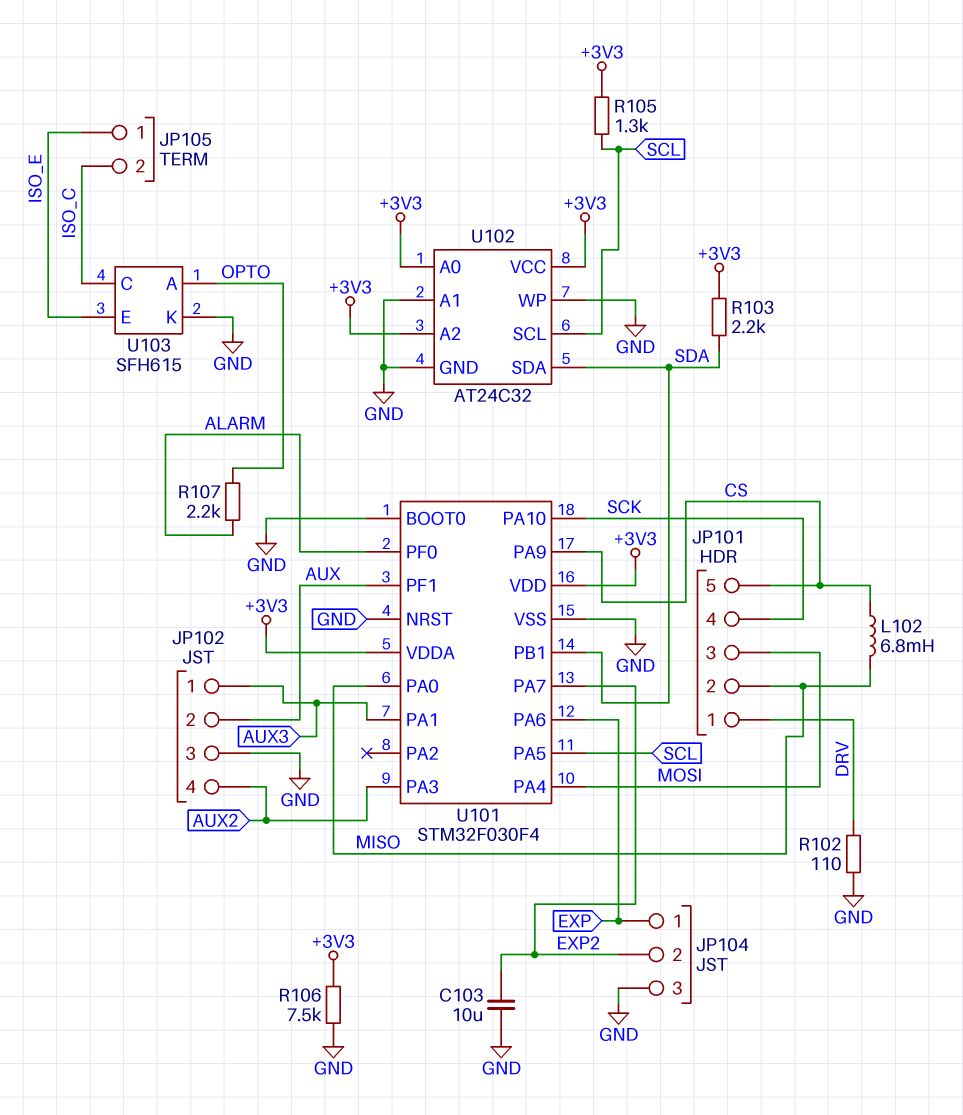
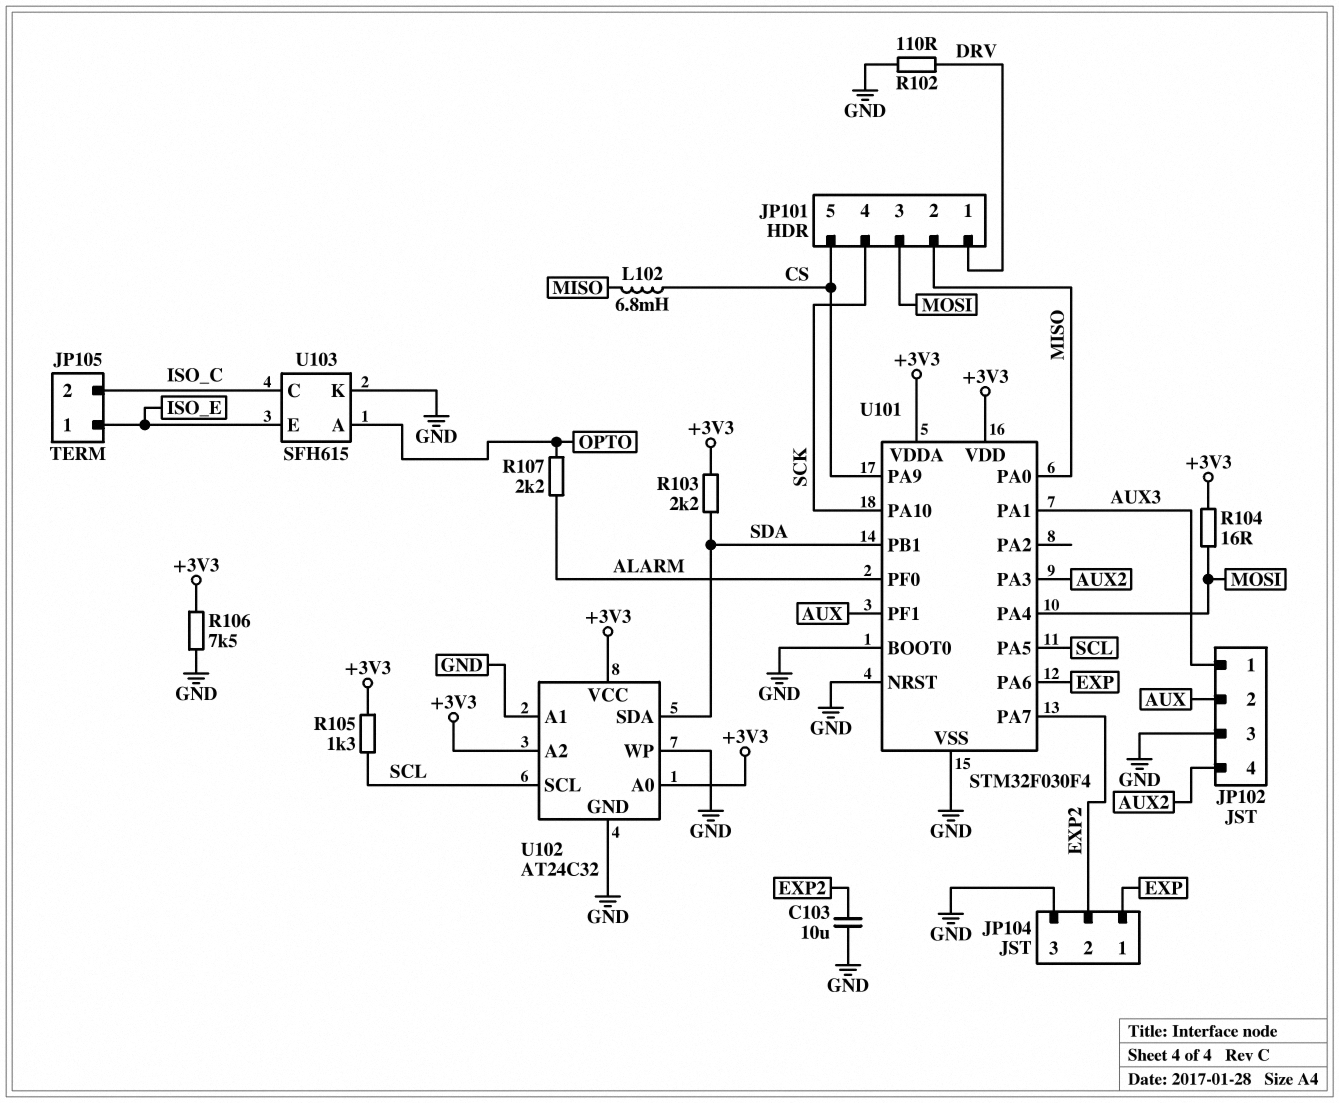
R104: none -> 16 (+3V3, MOSI)

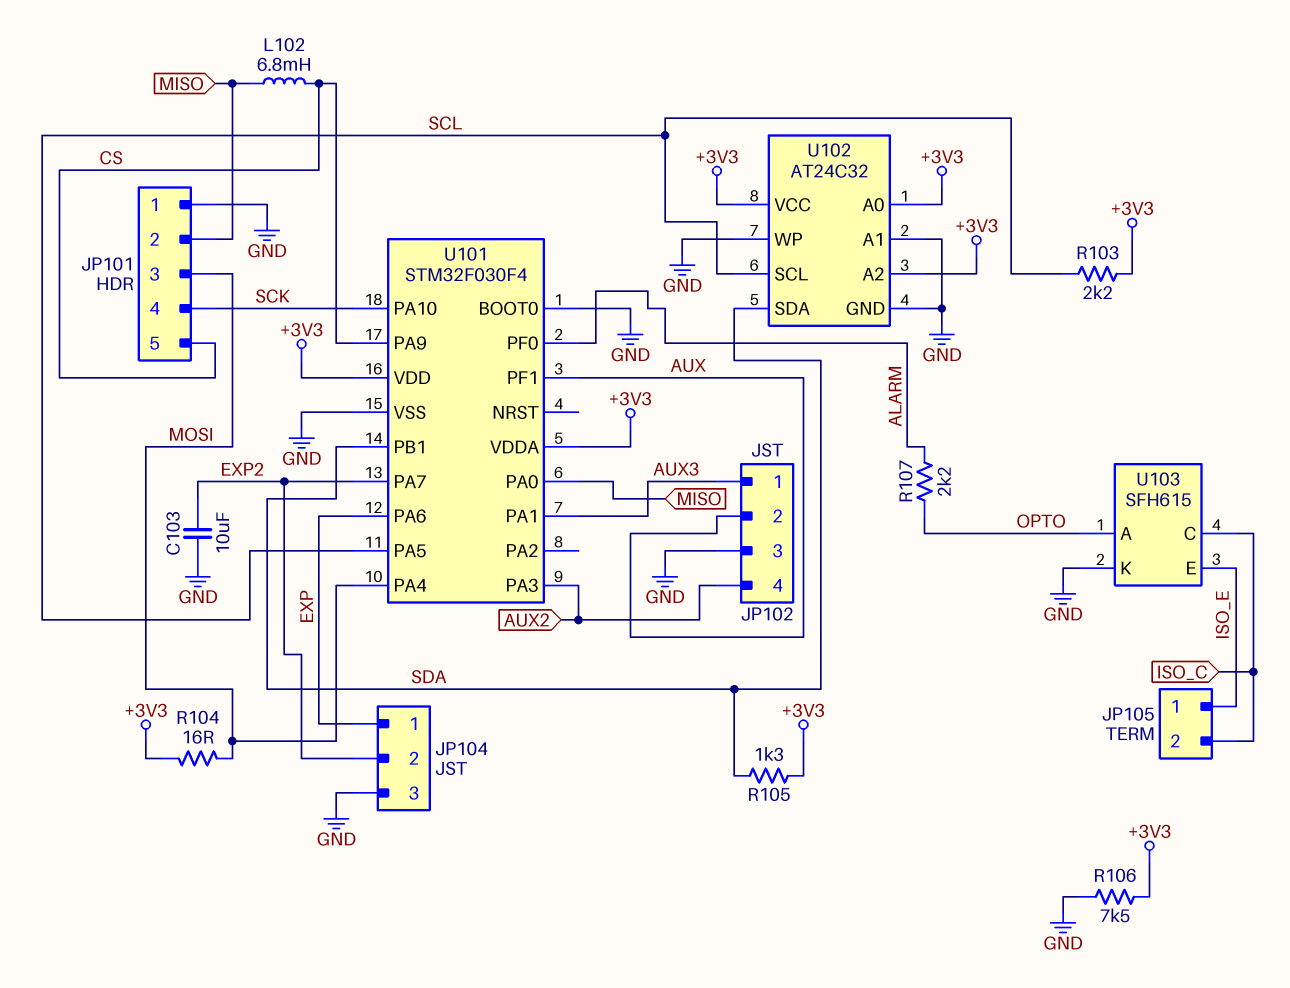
JP101 pin 1: DRV -> GND
R102: 110 (DRV, GND) -> none
R103: 2.2k (+3V3, SDA) -> 2.2k (+3V3, SCL)
R105: 1.3k (+3V3, SCL) -> 1.3k (+3V3, SDA)
U101 pin NRST: GND -> none

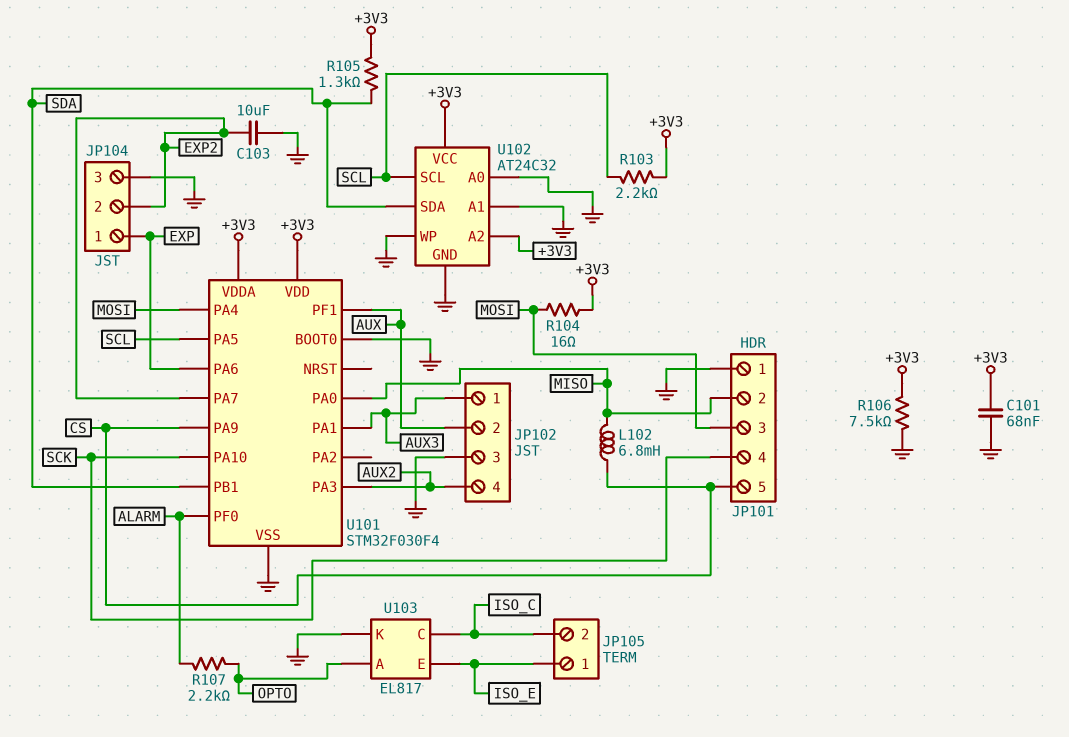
C101: none -> 68nF (+3V3, GND)
U102 pin A0: +3V3 -> GND
U103: SFH615 -> EL817

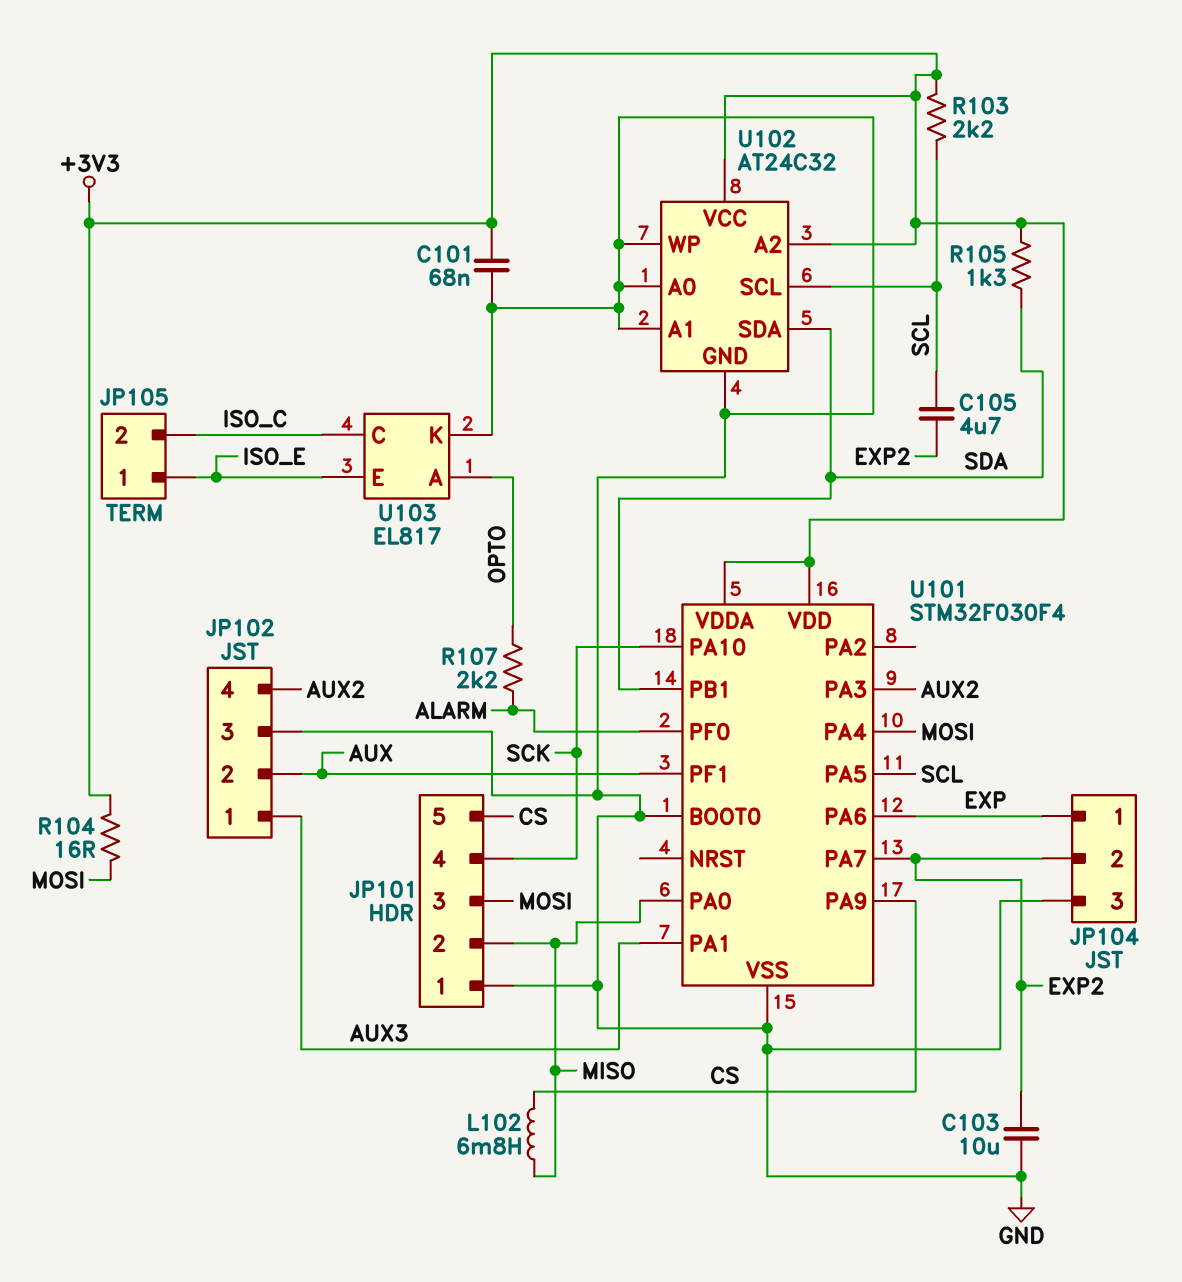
C105: none -> 4.7uF (EXP2, SCL)
R106: 7.5k (+3V3, GND) -> none

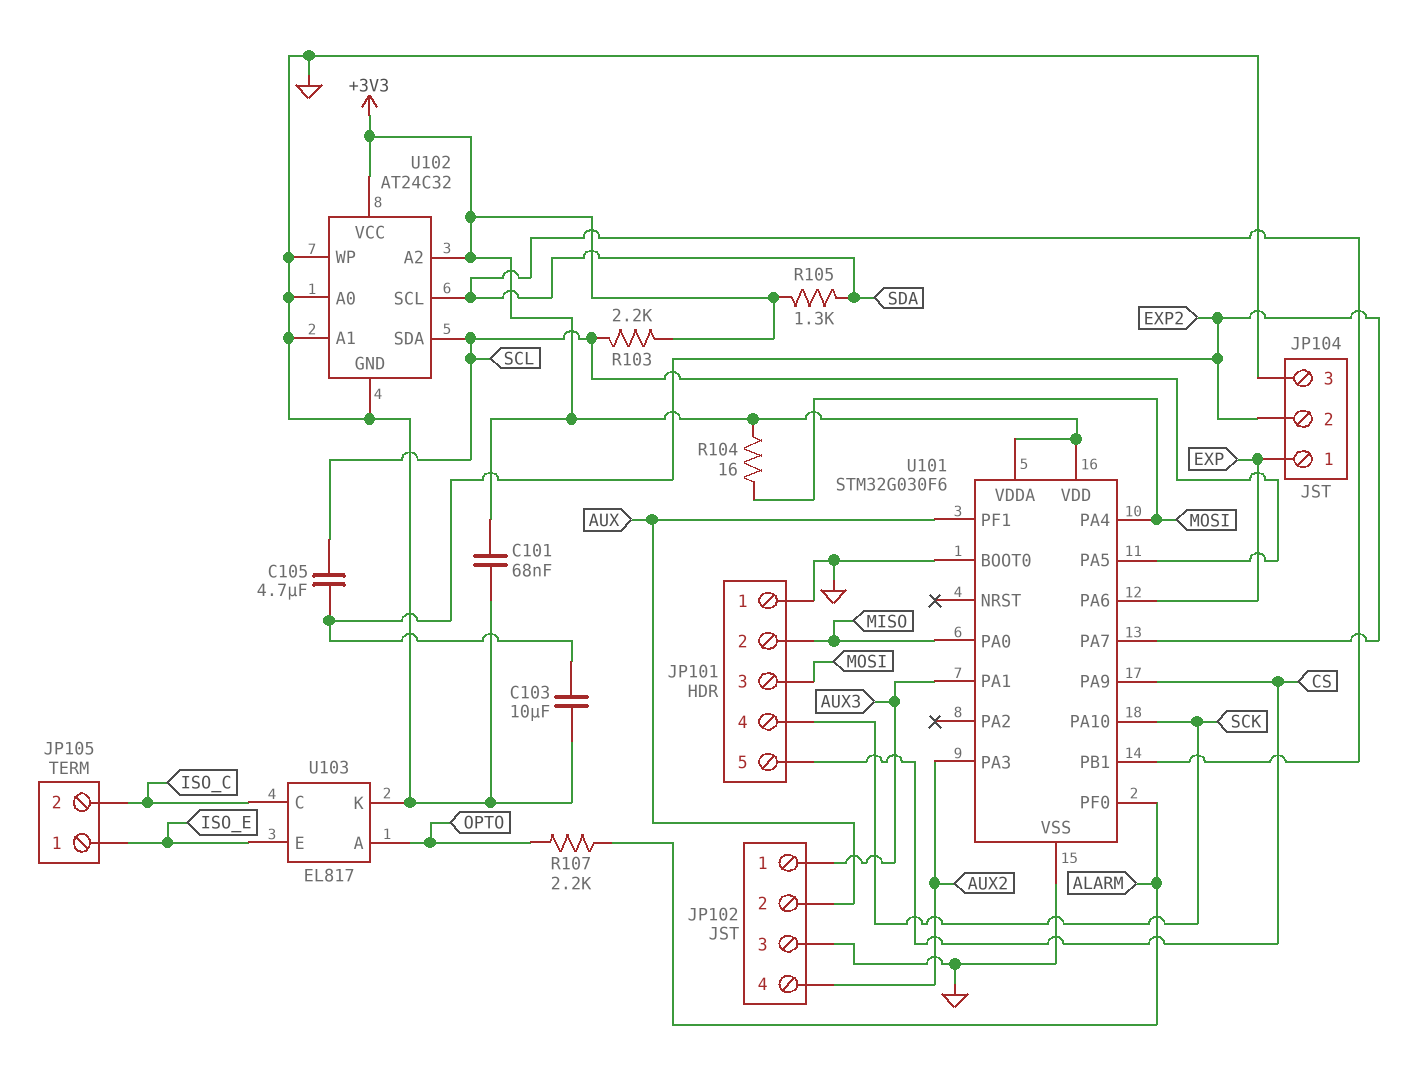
L102: 6.8mH (CS, MISO) -> none
U101: STM32F030F4 -> STM32G030F6
U102 pin SCL: SCL -> SDA
U102 pin SDA: SDA -> SCL

